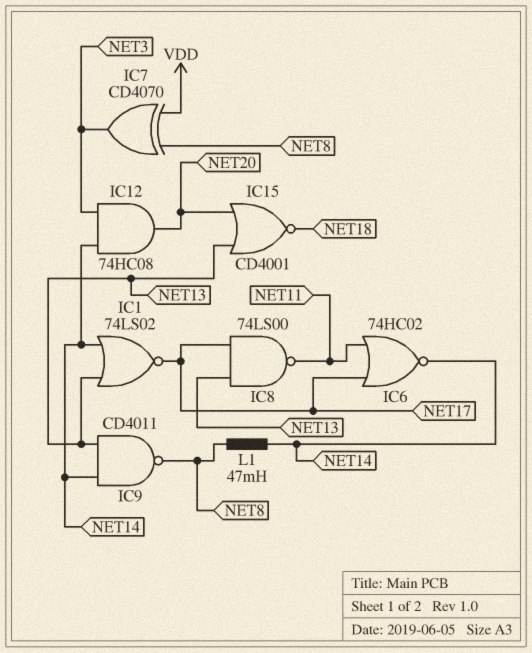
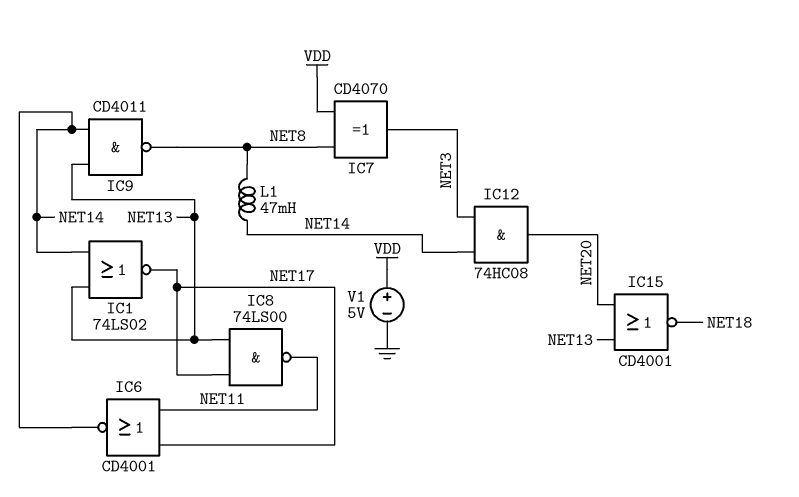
IC6: NOR 74HC02 (in NET11, in NET17, out NET14) -> NOR CD4001 (in NET11, in NET17, out NET14)
V1: none -> 5V (plus VDD, minus GND)

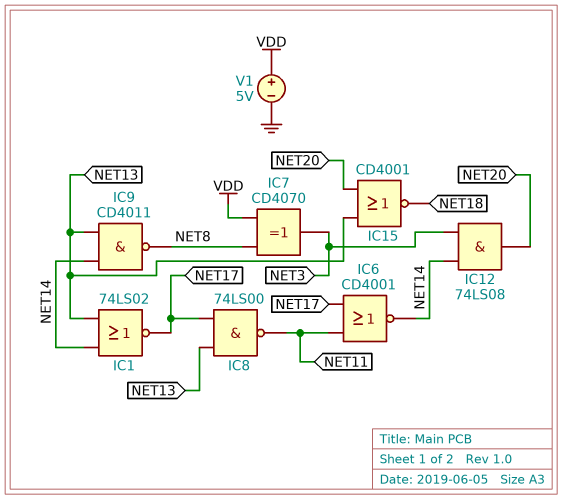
IC12: AND 74HC08 (in NET3, in NET14, out NET20) -> AND 74LS08 (in NET3, in NET14, out NET20)
L1: 47mH (NET8, NET14) -> none

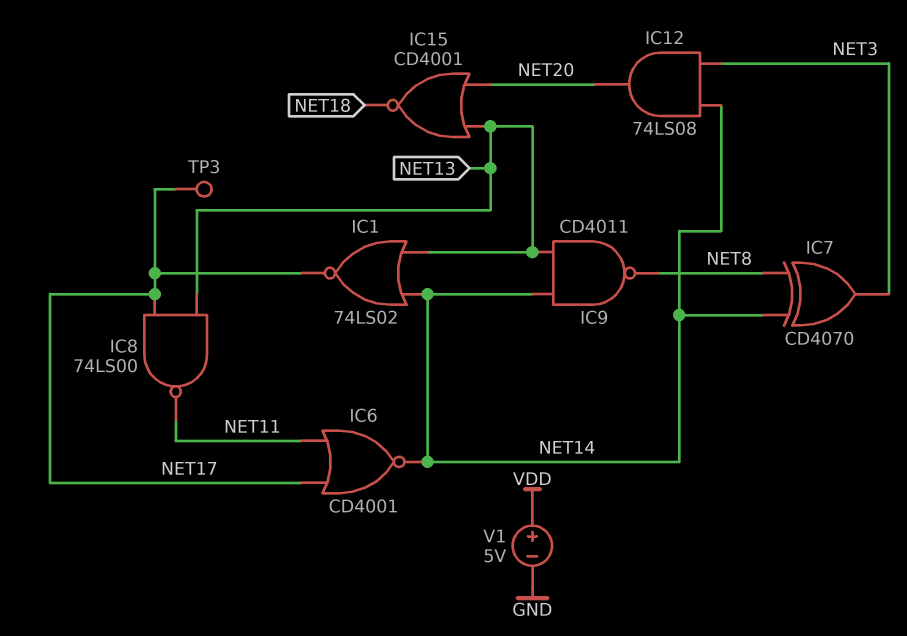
IC7: XOR CD4070 (in NET8, in VDD, out NET3) -> XOR CD4070 (in NET8, in NET14, out NET3)
TP3: none -> test point (NET17)

